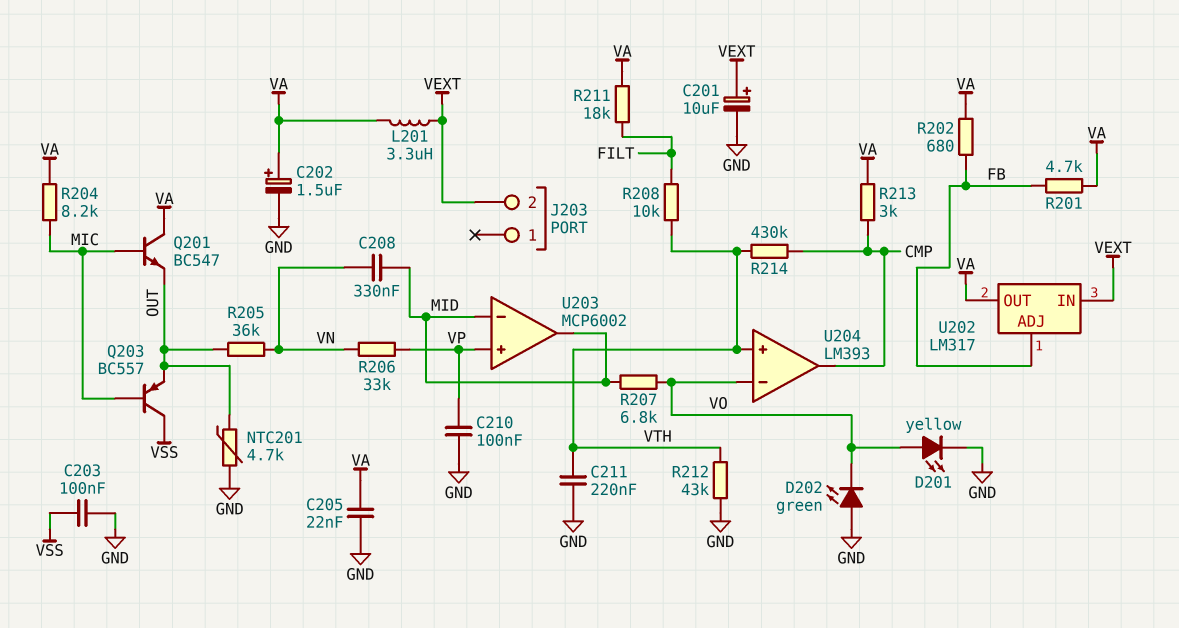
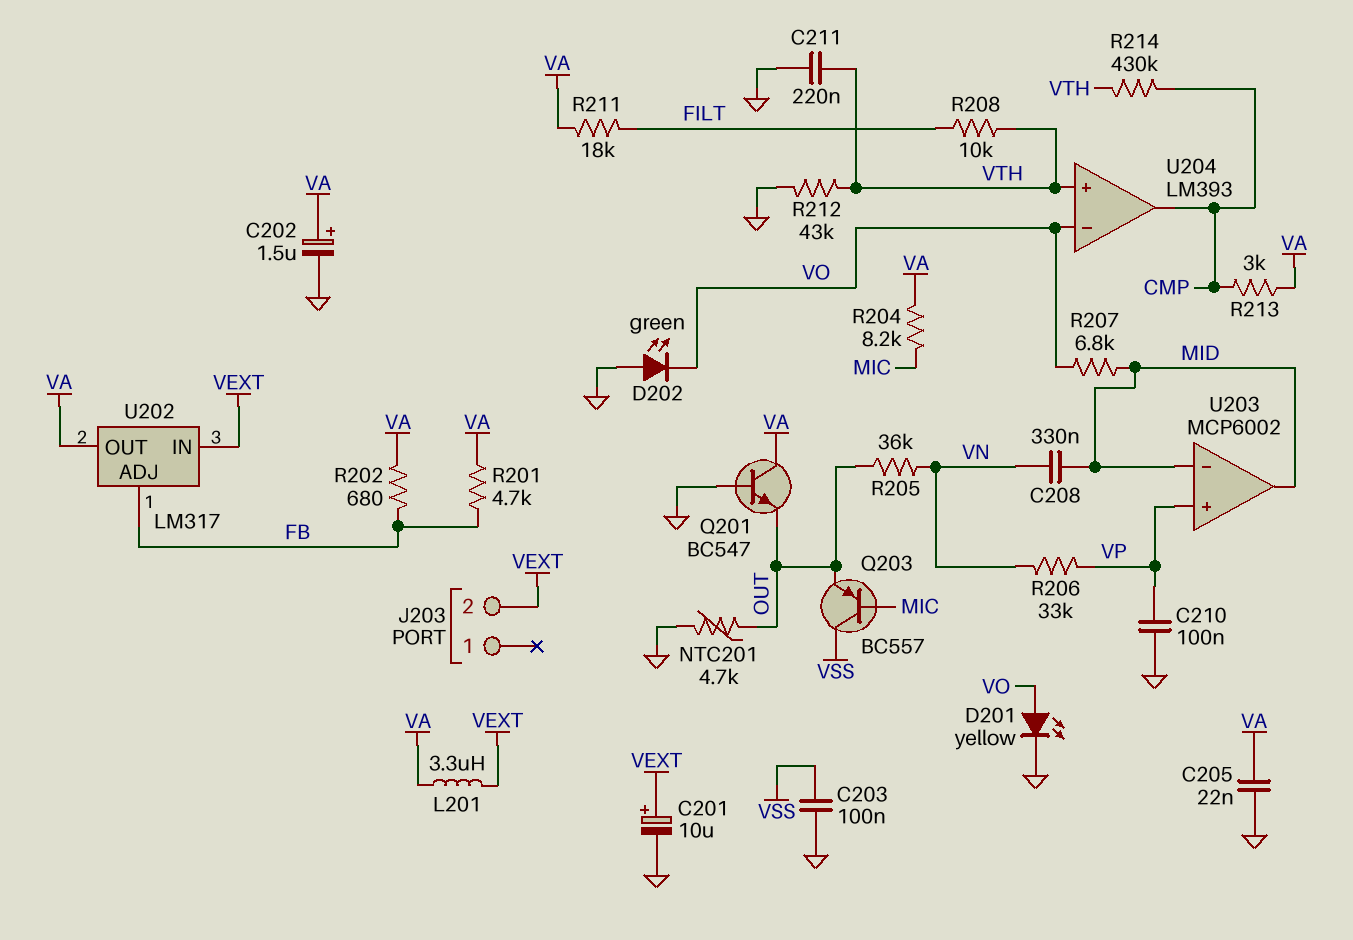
Q201: NPN BC547 (B MIC, C VA, E OUT) -> NPN BC547 (B GND, C VA, E OUT)

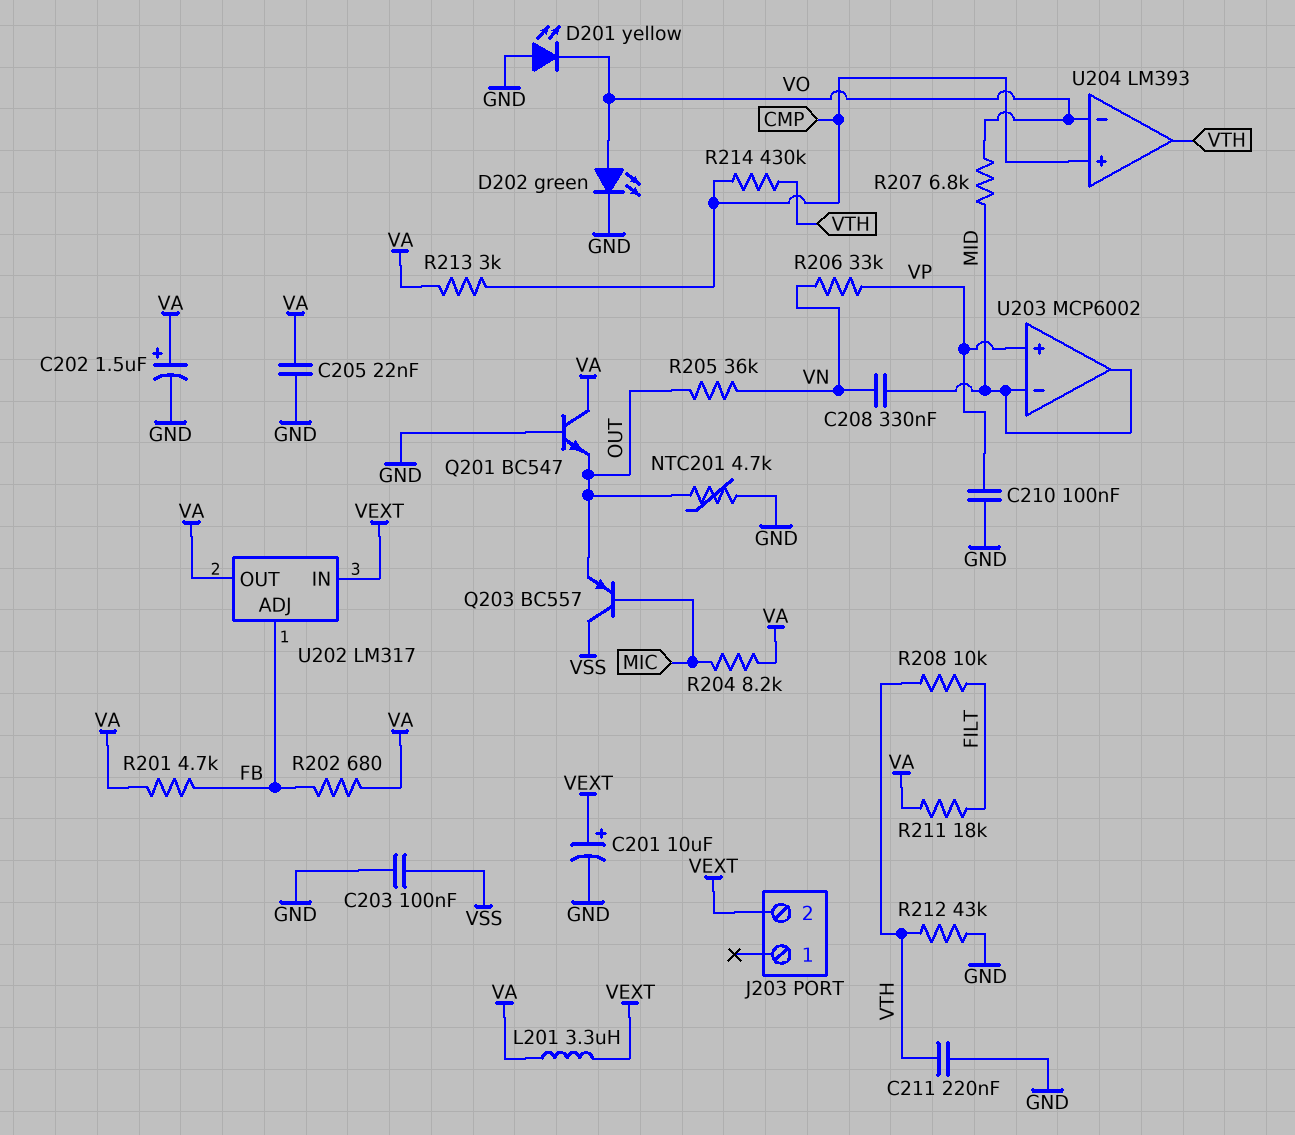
D201: LED yellow (A VO, K GND) -> LED yellow (A GND, K VO)
D202: LED green (A GND, K VO) -> LED green (A VO, K GND)
U204 pin in+: VTH -> CMP
U204 pin out: CMP -> VTH

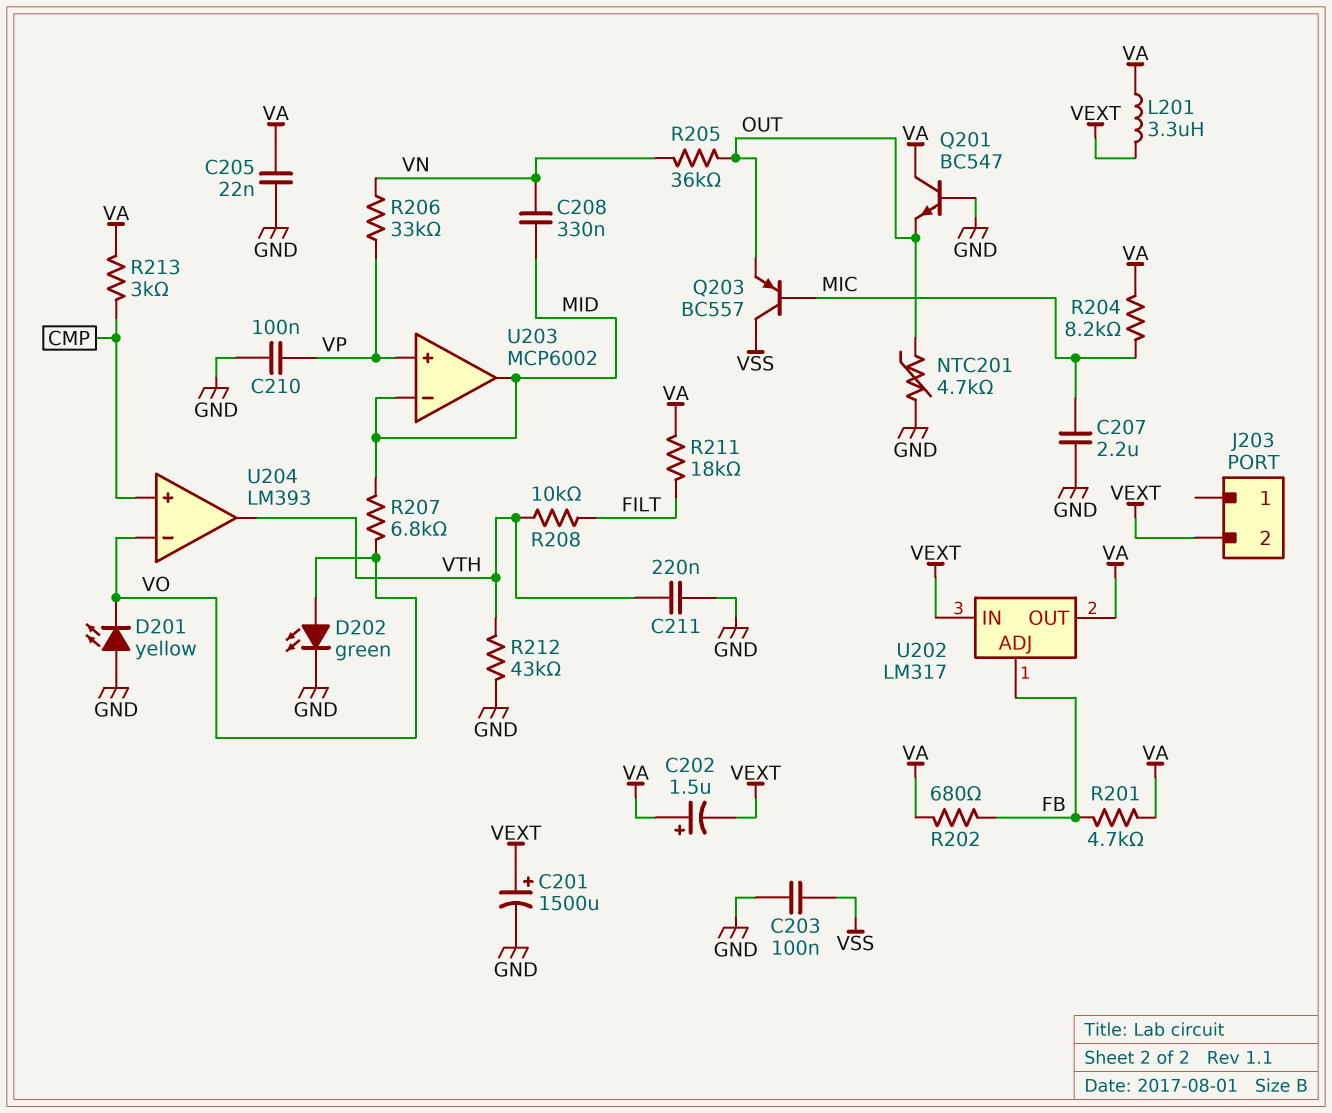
C201: 10uF (plus VEXT, minus GND) -> 1500uF (plus VEXT, minus GND)
C202: 1.5uF (plus VA, minus GND) -> 1.5uF (plus VA, minus VEXT)
C207: none -> 2.2uF (GND, MIC)
R214: 430k (CMP, VTH) -> none

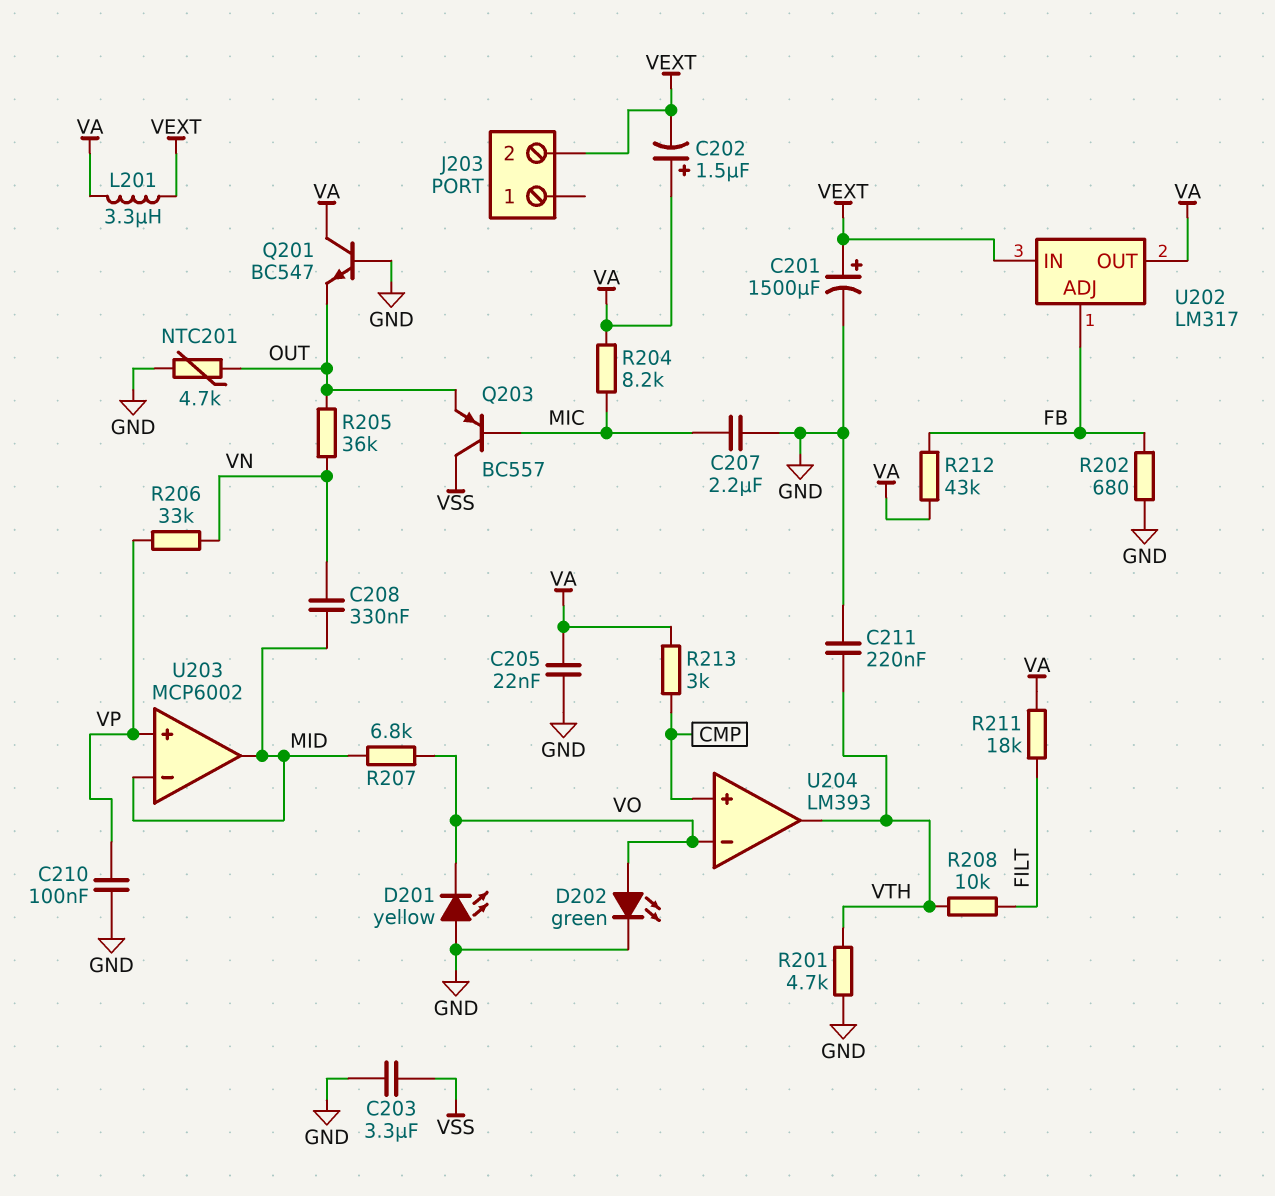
C203: 100nF (GND, VSS) -> 3.3uF (GND, VSS)
R201: 4.7k (FB, VA) -> 4.7k (GND, VTH)
R202: 680 (FB, VA) -> 680 (FB, GND)
R212: 43k (GND, VTH) -> 43k (FB, VA)

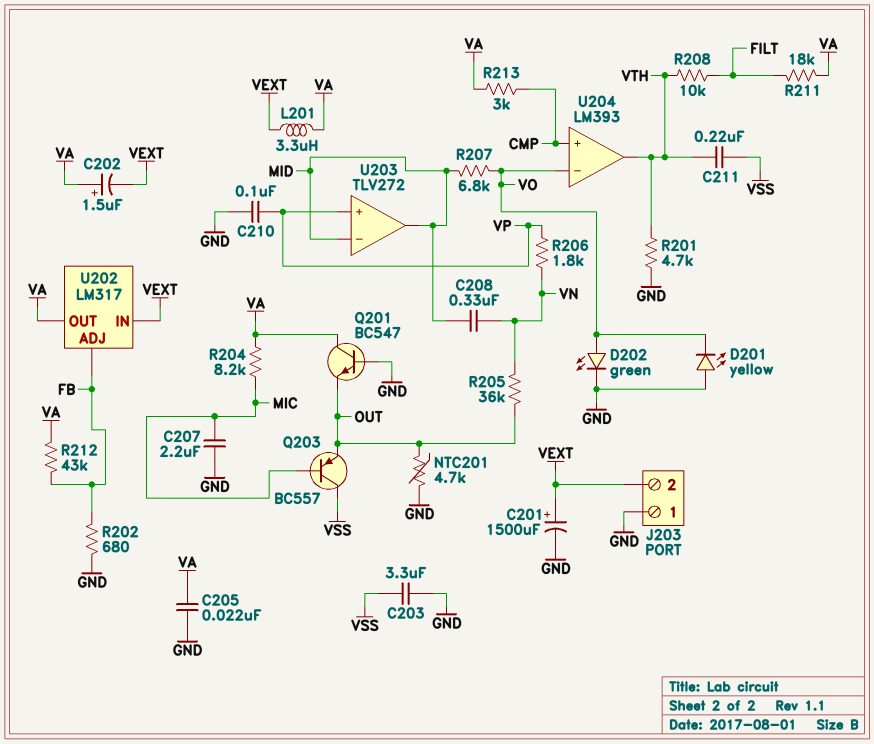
C211: 220nF (GND, VTH) -> 220nF (VSS, VTH)
J203 pin 1: none -> GND
R206: 33k (VN, VP) -> 1.8k (VN, VP)
U203: MCP6002 -> TLV272

